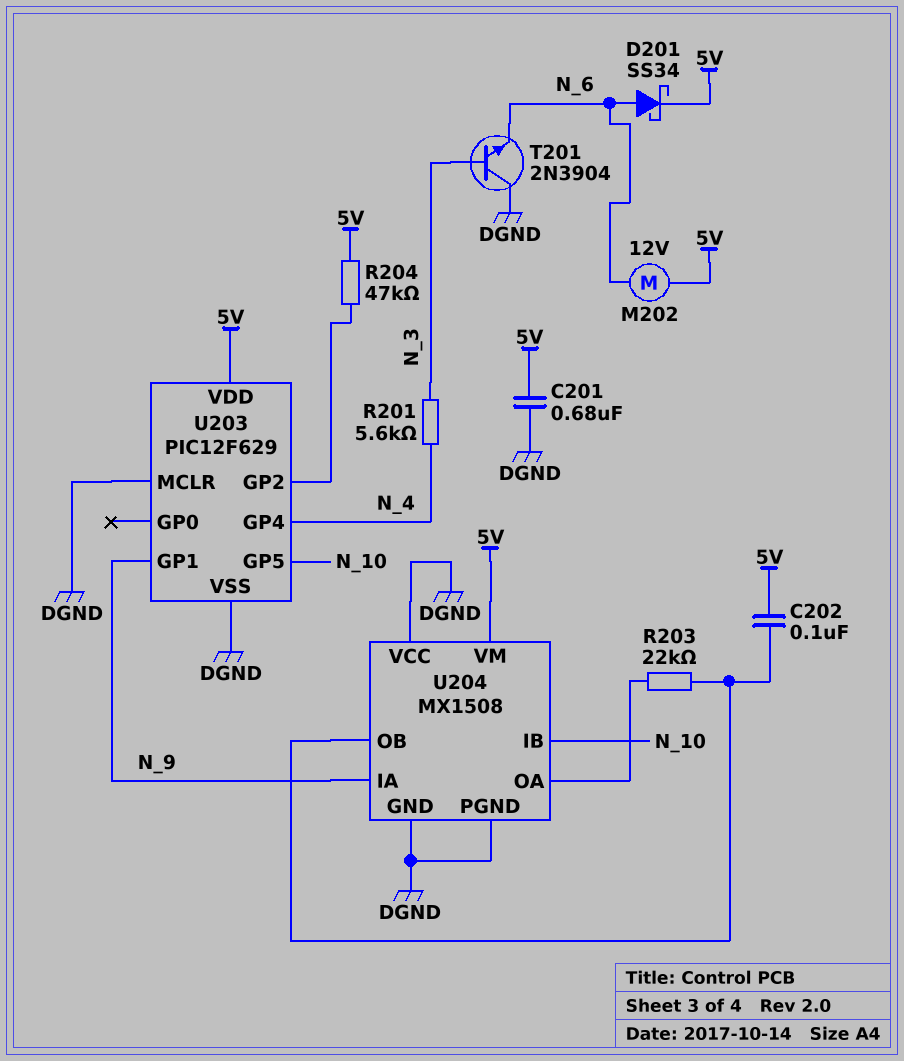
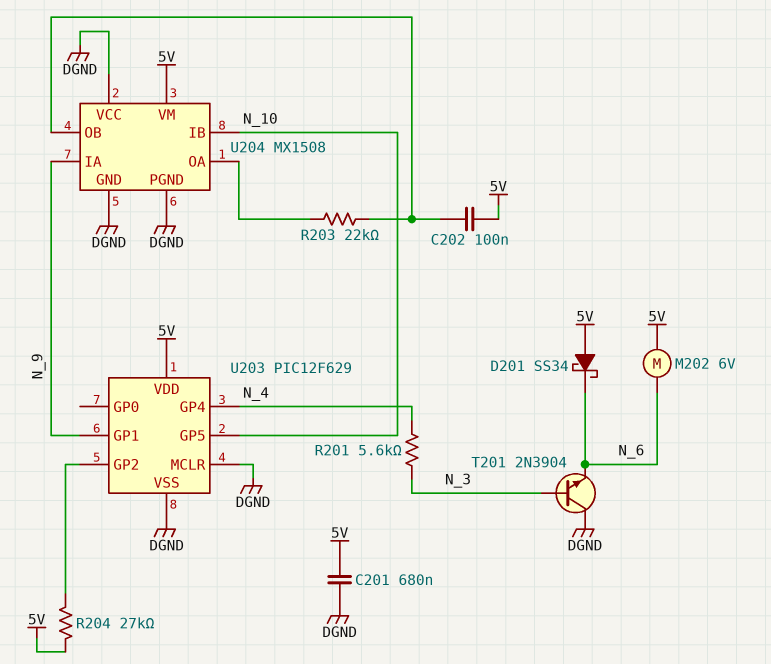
D201: schottky SS34 (A N_6, K 5V) -> schottky SS34 (A 5V, K N_6)
M202: motor 12V (5V, N_6) -> motor 6V (5V, N_6)
R204: 47k (5V, U203/GP2) -> 27k (5V, U203/GP2)

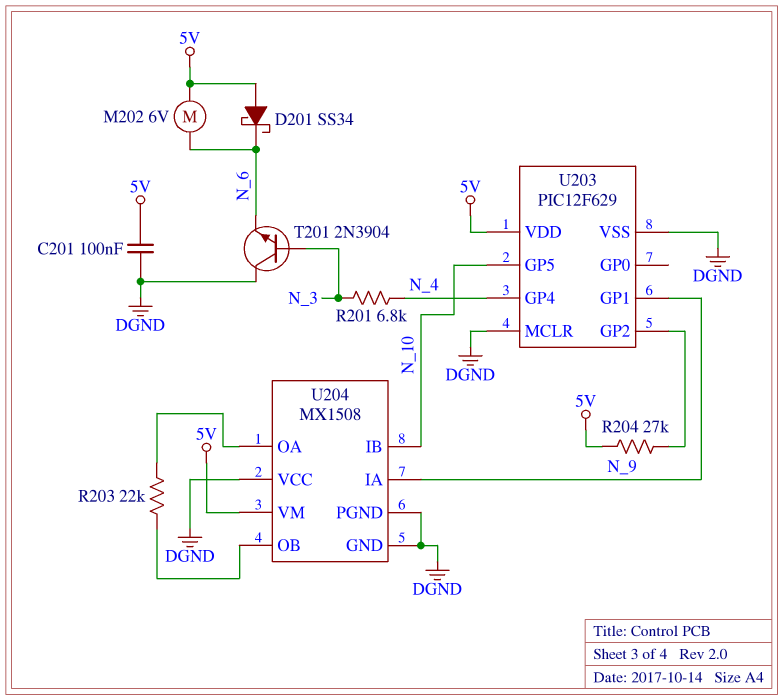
C201: 680nF (5V, DGND) -> 100nF (5V, DGND)
C202: 100nF (5V, U204/OB) -> none
R201: 5.6k (N_3, N_4) -> 6.8k (N_3, N_4)

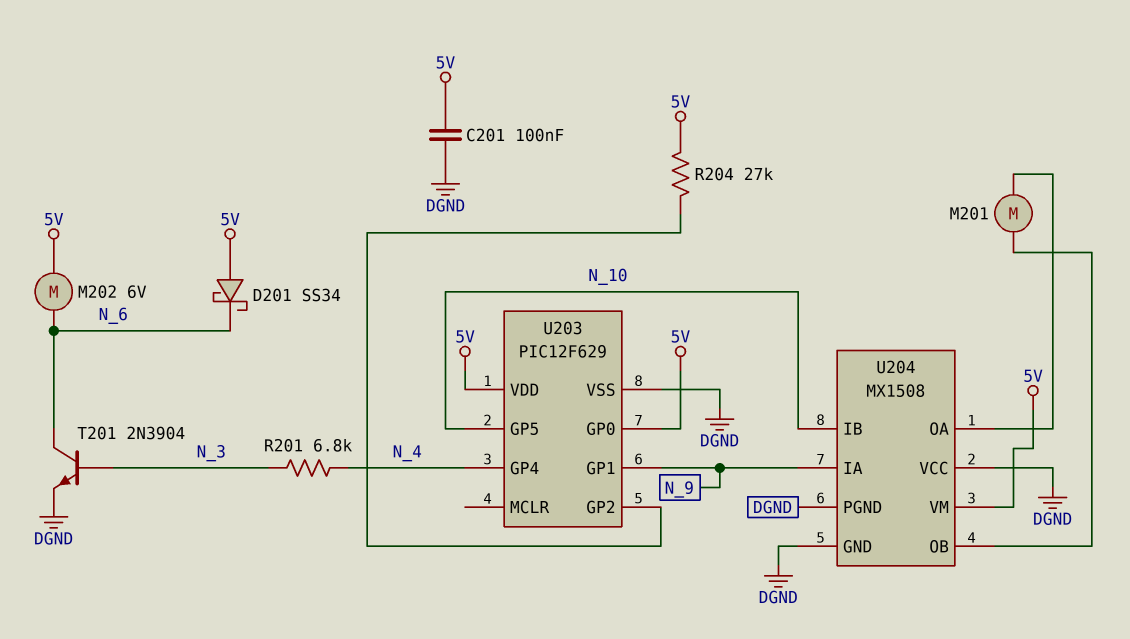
M201: none -> motor (U204/OA, U204/OB)
R203: 22k (U204/OA, U204/OB) -> none
T201: NPN 2N3904 (B N_3, C DGND, E N_6) -> NPN 2N3904 (B N_3, C N_6, E DGND)
U203 pin GP0: none -> 5V
U203 pin MCLR: DGND -> none

